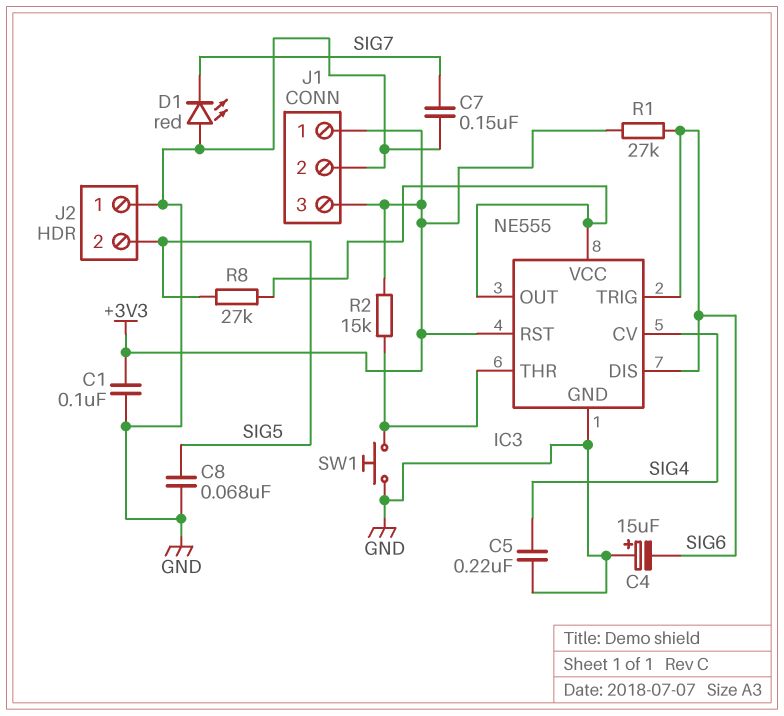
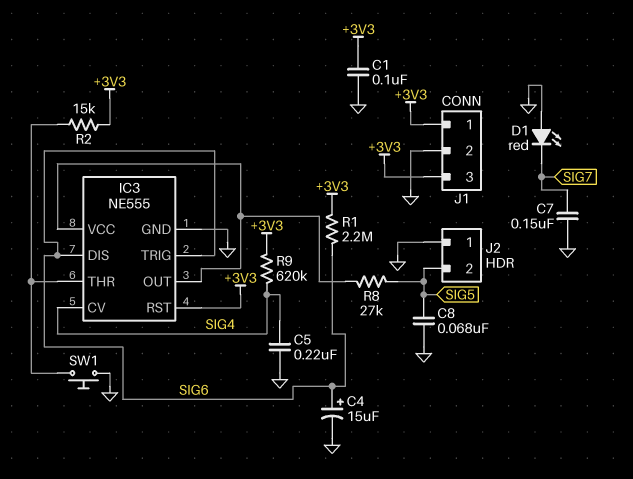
C4: 15uF (plus GND, minus SIG6) -> 15uF (plus SIG6, minus GND)
R1: 27k (+3V3, SIG6) -> 2.2M (+3V3, SIG6)
R9: none -> 620k (+3V3, SIG4)

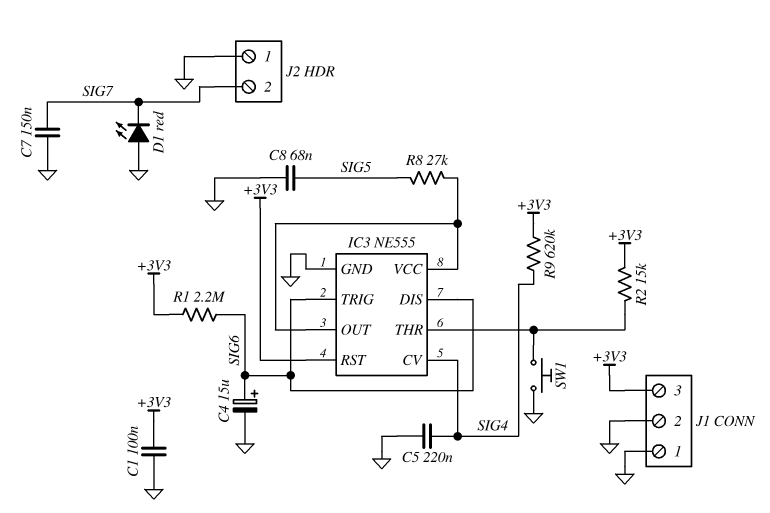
J1 pin 1: +3V3 -> GND
J2 pin 2: SIG5 -> SIG7

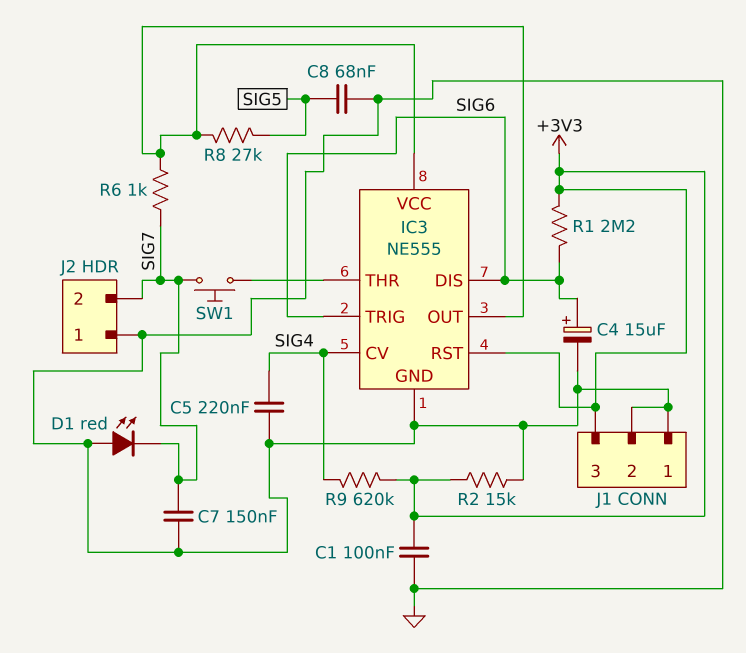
R2: 15k (+3V3, IC3/THR) -> 15k (+3V3, GND)
R6: none -> 1k (IC3/OUT, SIG7)
SW1: button (GND, IC3/THR) -> button (IC3/THR, SIG7)

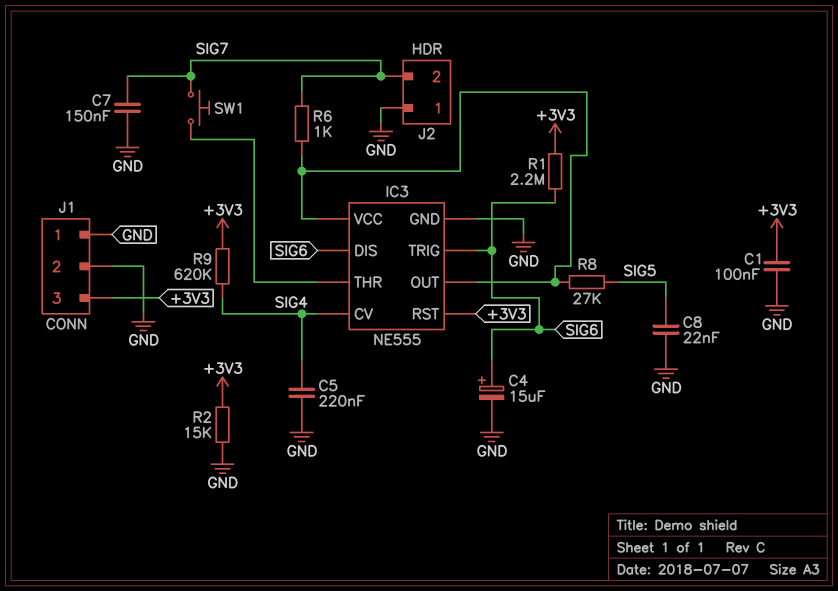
C8: 68nF (GND, SIG5) -> 22nF (GND, SIG5)
D1: LED red (A GND, K SIG7) -> none

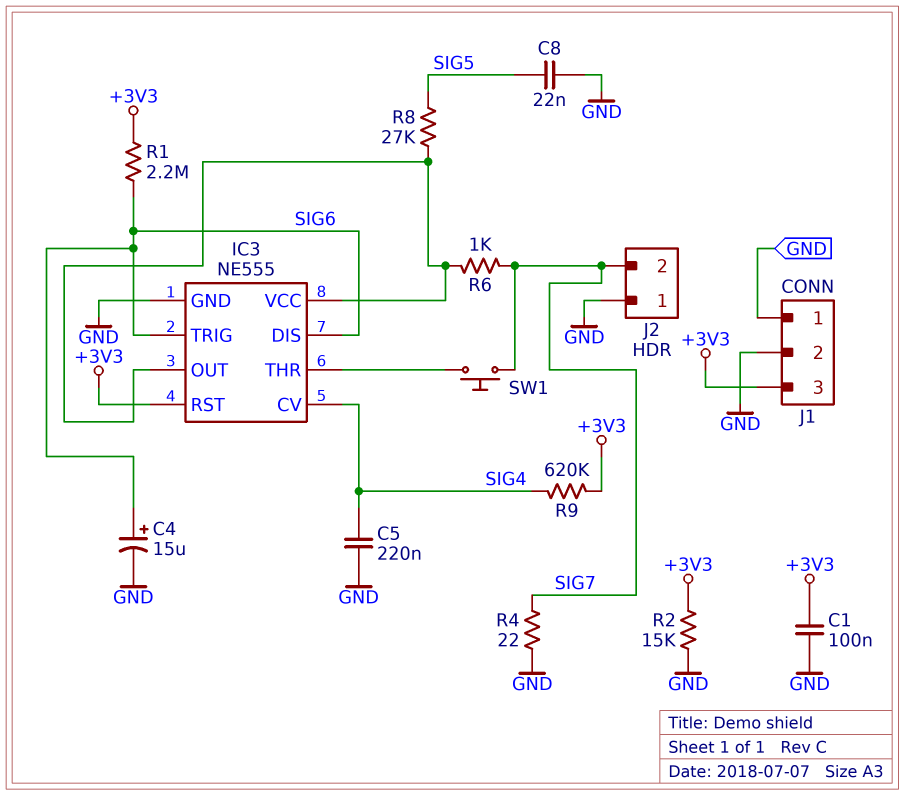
C7: 150nF (GND, SIG7) -> none
R4: none -> 22 (GND, SIG7)

